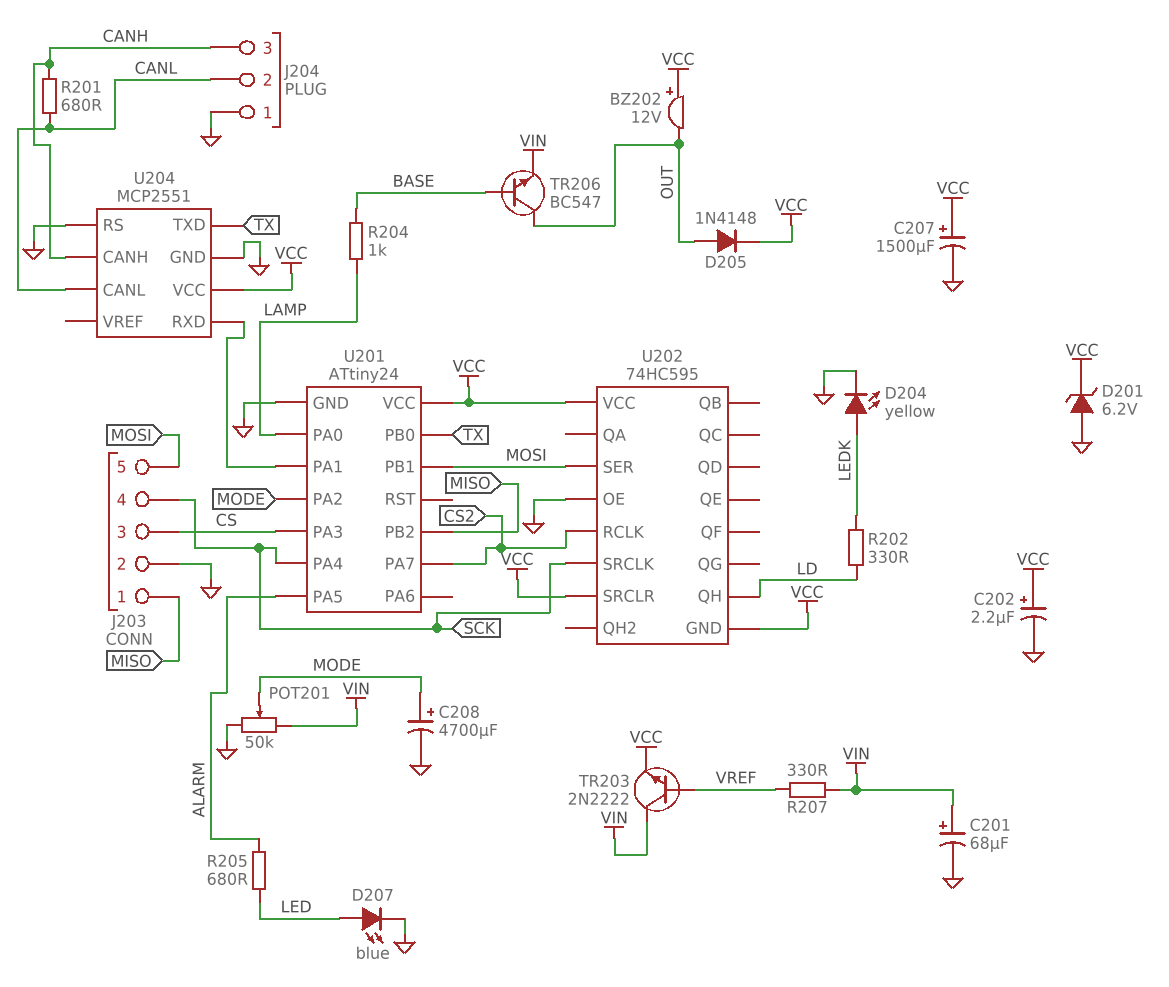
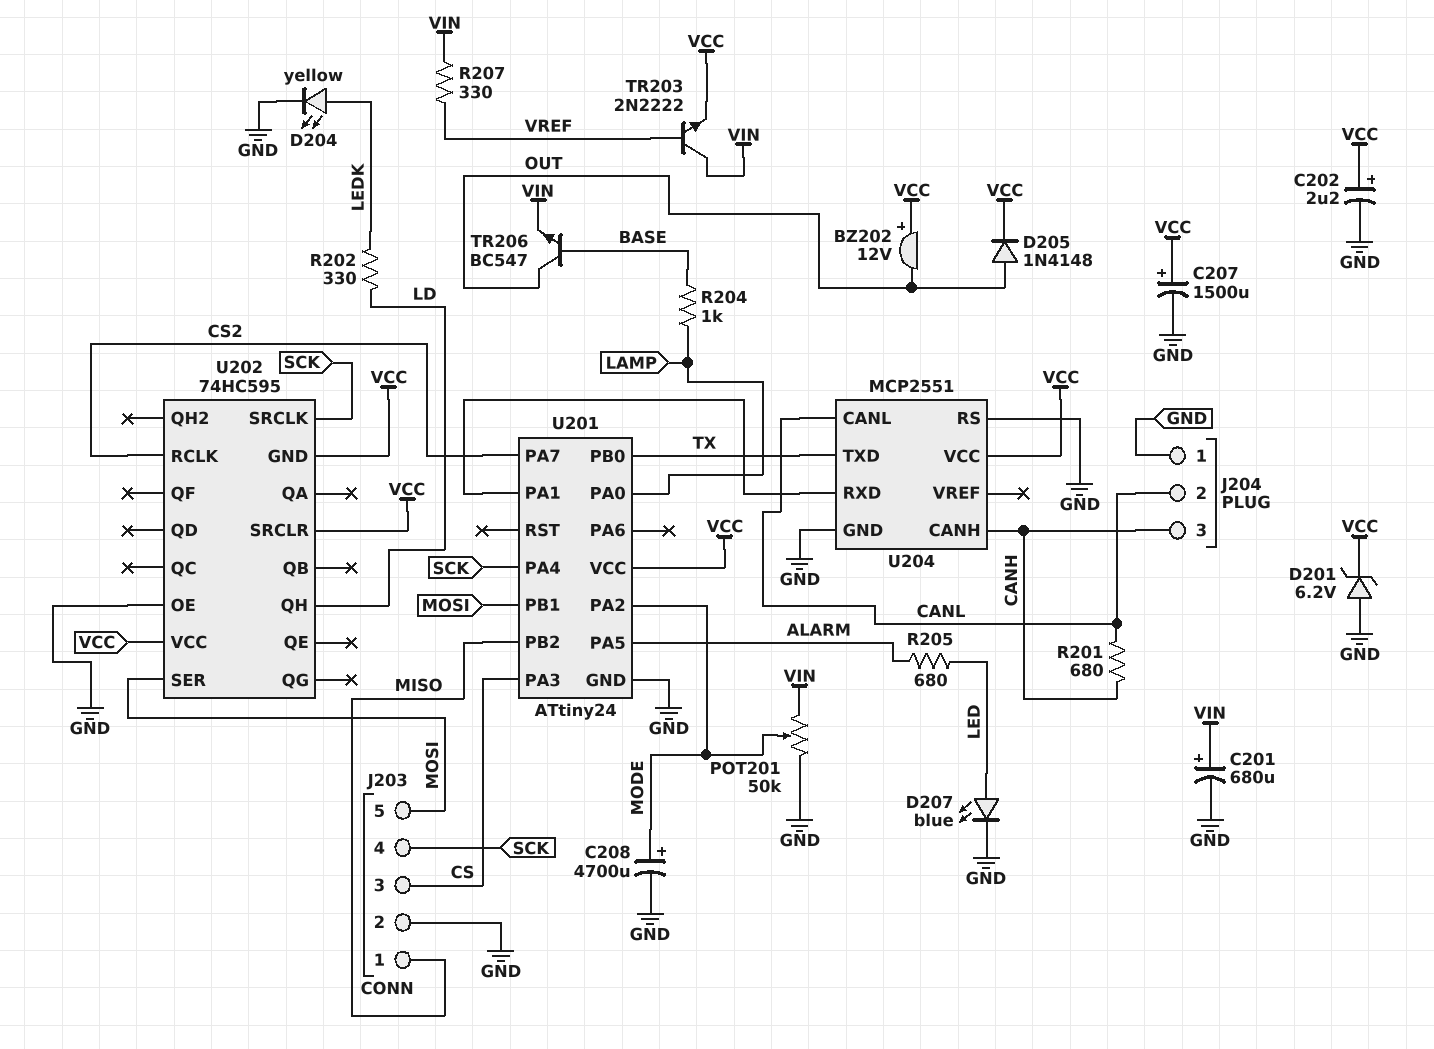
C201: 68uF (plus VIN, minus GND) -> 680uF (plus VIN, minus GND)

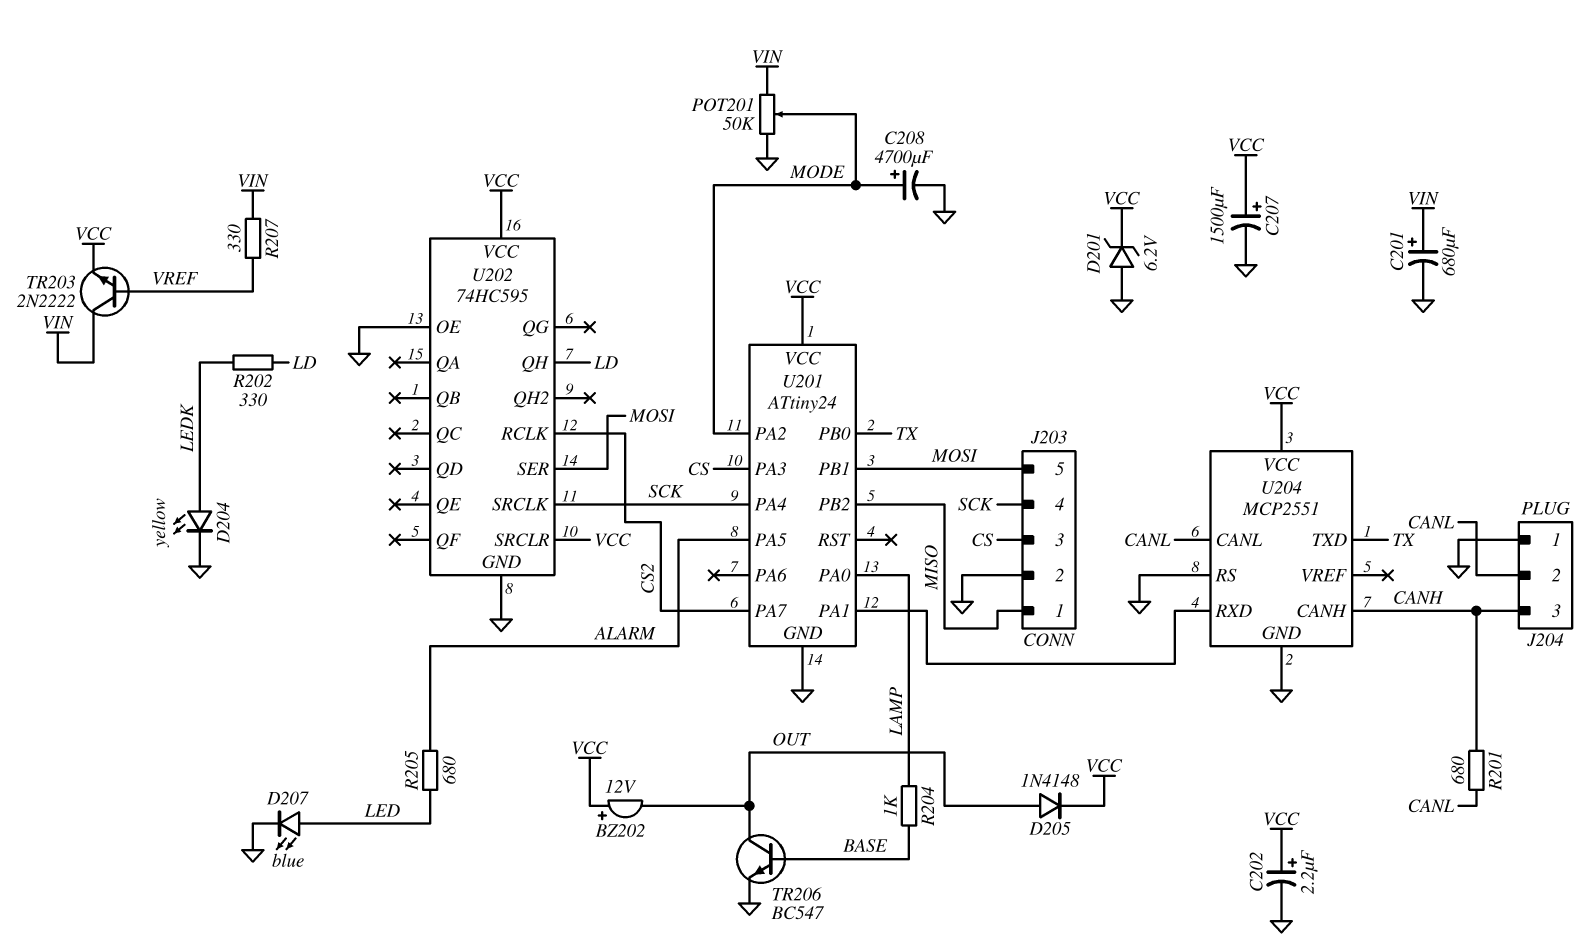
TR206: NPN BC547 (B BASE, C OUT, E VIN) -> NPN BC547 (B BASE, C OUT, E GND)
U202 pin GND: VCC -> GND

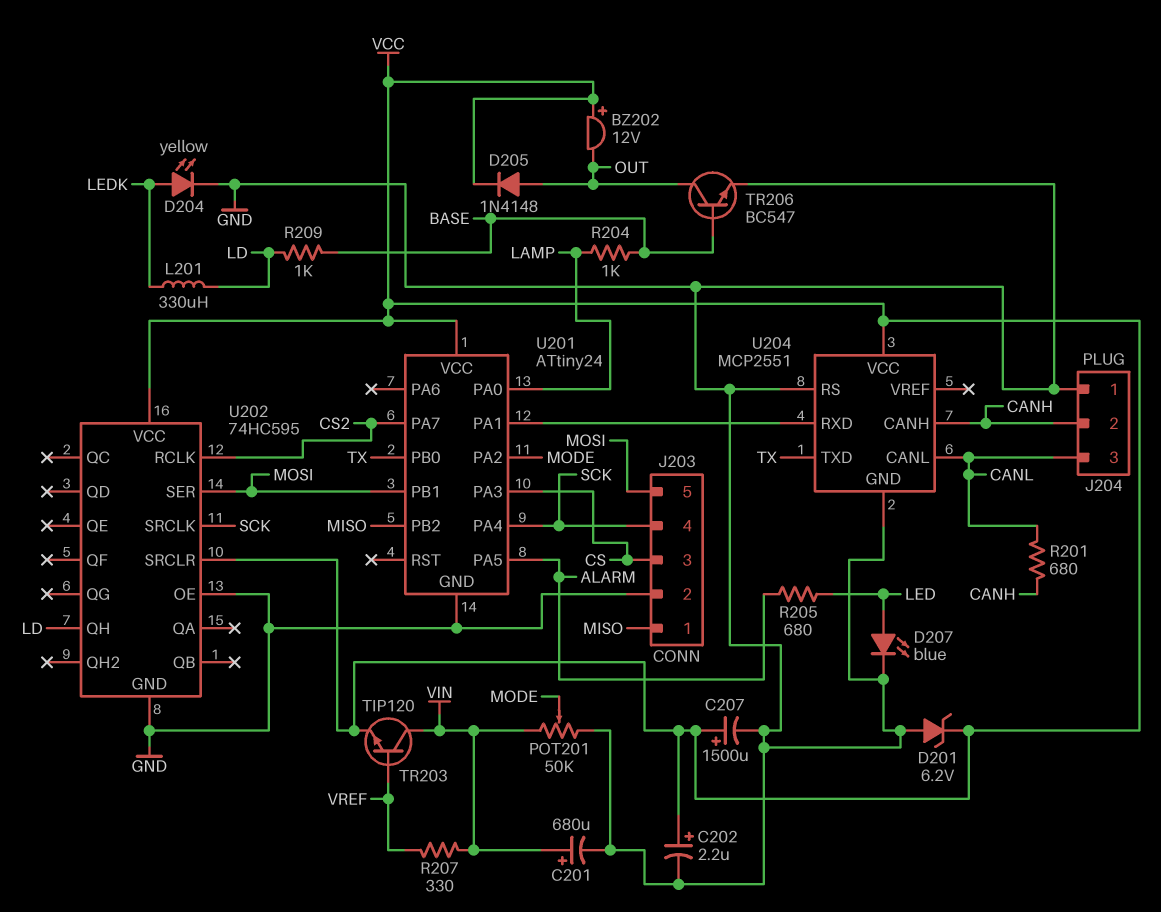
C208: 4700uF (plus MODE, minus GND) -> none
J204 pin 2: CANL -> CANH
J204 pin 3: CANH -> CANL
L201: none -> 330uH (LD, LEDK)
R202: 330 (LD, LEDK) -> none
R209: none -> 1k (BASE, LD)
TR203: NPN 2N2222 (B VREF, C VIN, E VCC) -> NPN TIP120 (B VREF, C VIN, E VCC)

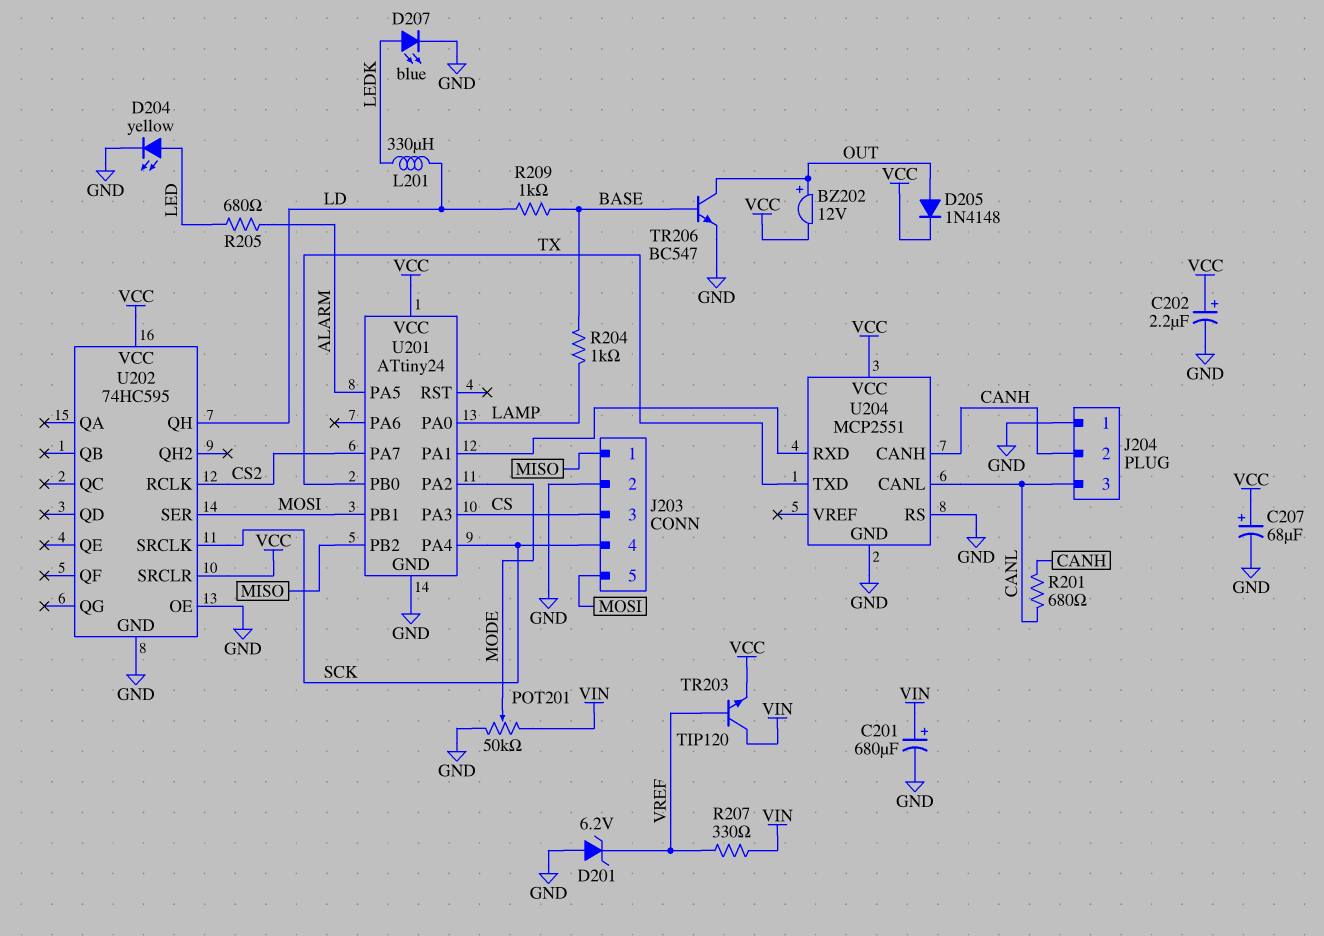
BZ202: buzzer 12V (plus VCC, minus OUT) -> buzzer 12V (plus OUT, minus VCC)
C207: 1500uF (plus VCC, minus GND) -> 68uF (plus VCC, minus GND)
D201: zener 6.2V (A GND, K VCC) -> zener 6.2V (A GND, K VREF)
D204: LED yellow (A LEDK, K GND) -> LED yellow (A LED, K GND)
D207: LED blue (A LED, K GND) -> LED blue (A LEDK, K GND)

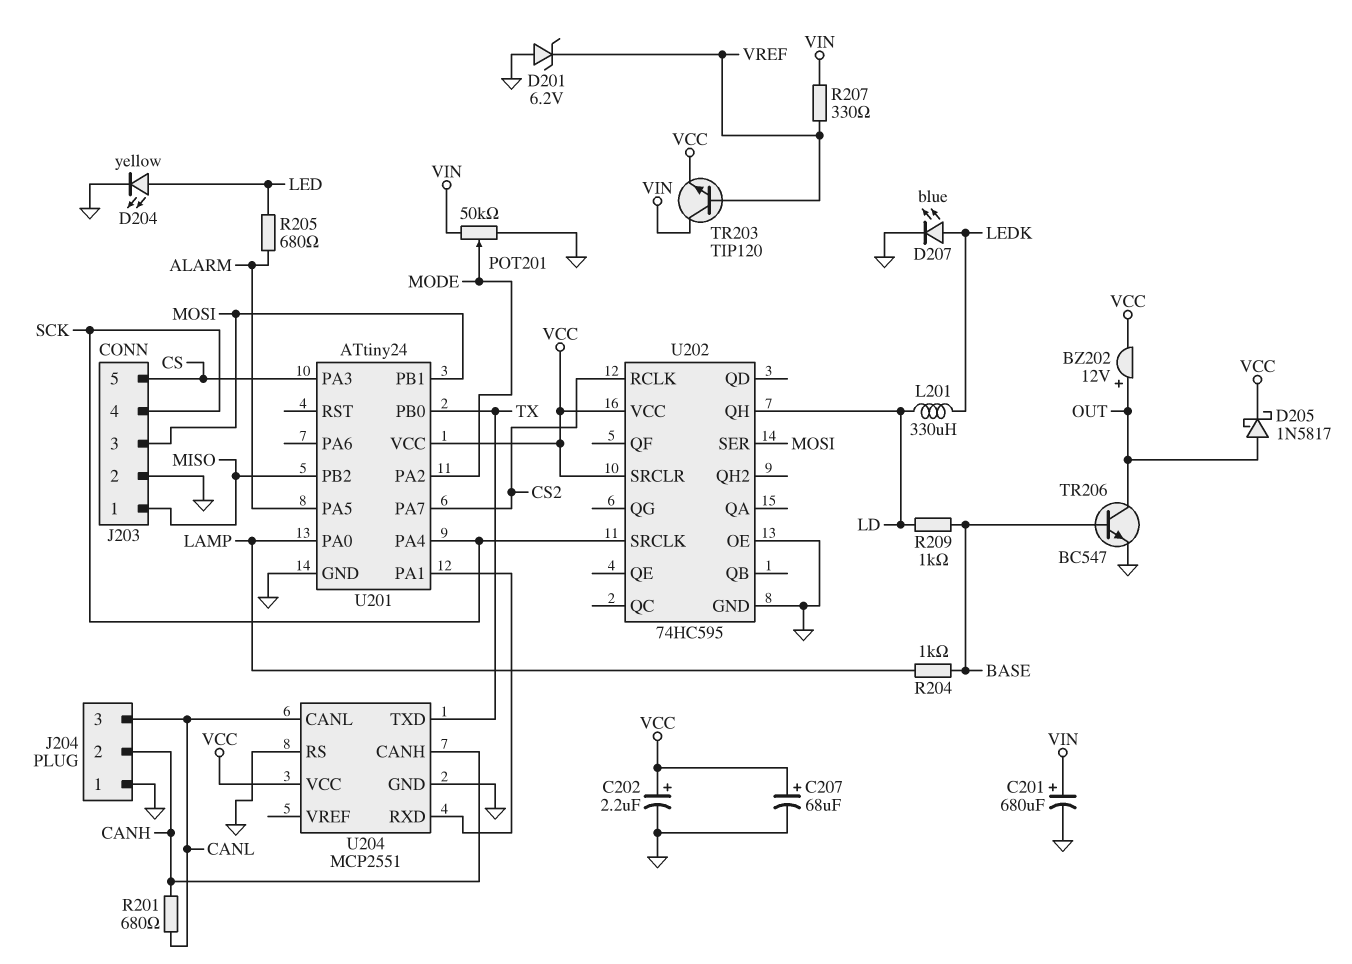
D205: diode 1N4148 (A OUT, K VCC) -> schottky 1N5817 (A OUT, K VCC)
J203 pin 3: CS -> MOSI
J203 pin 5: MOSI -> CS

